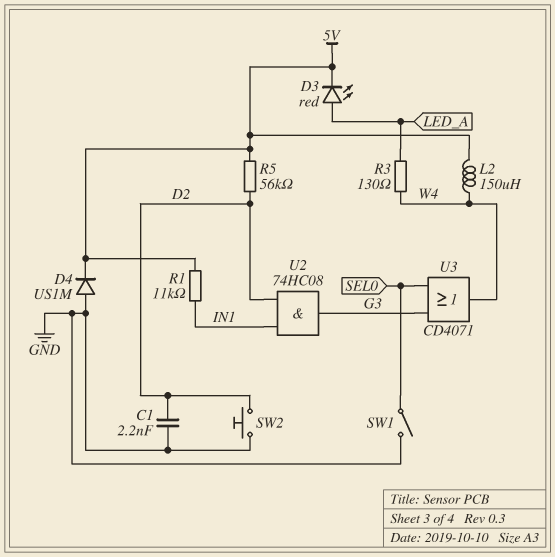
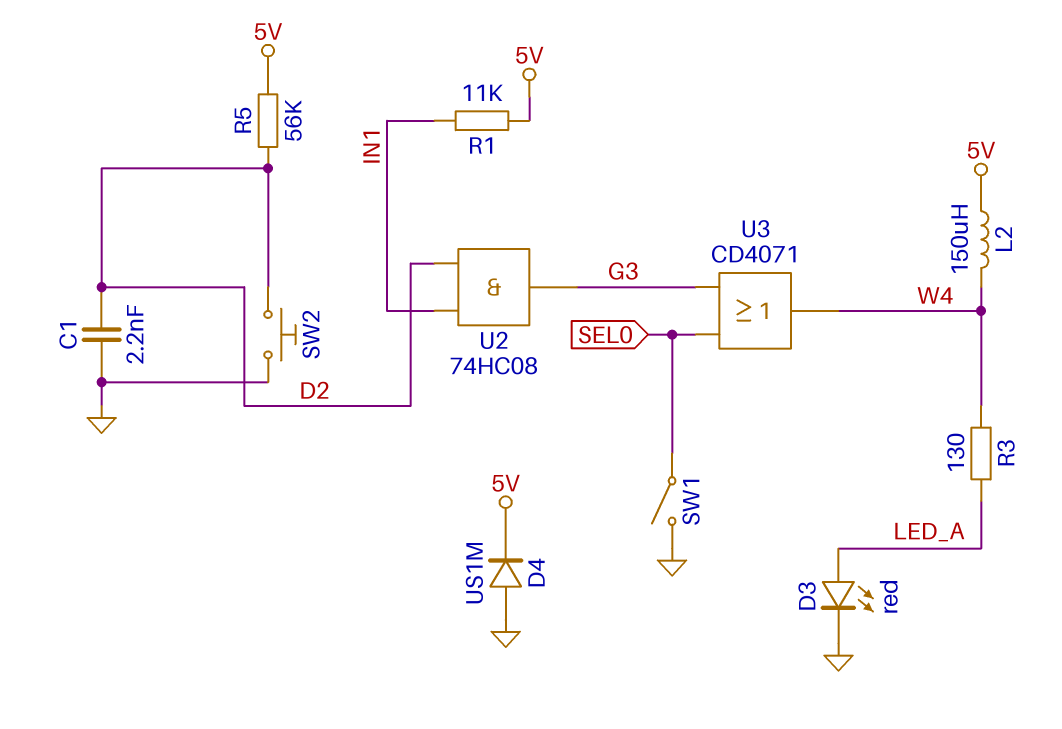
D3: LED red (A LED_A, K 5V) -> LED red (A LED_A, K GND)

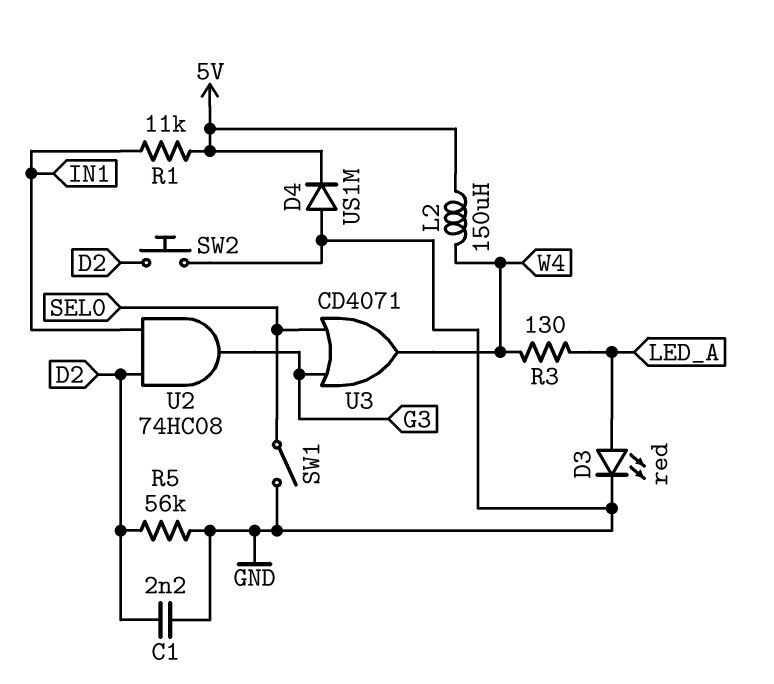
R5: 56k (5V, D2) -> 56k (D2, GND)

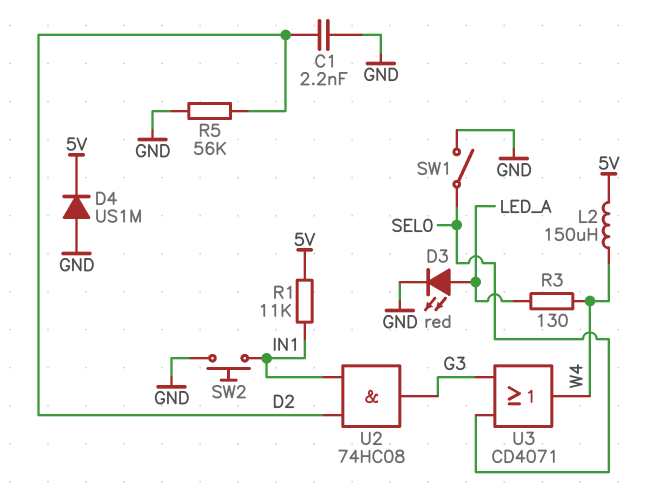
SW2: button (D2, GND) -> button (GND, IN1)

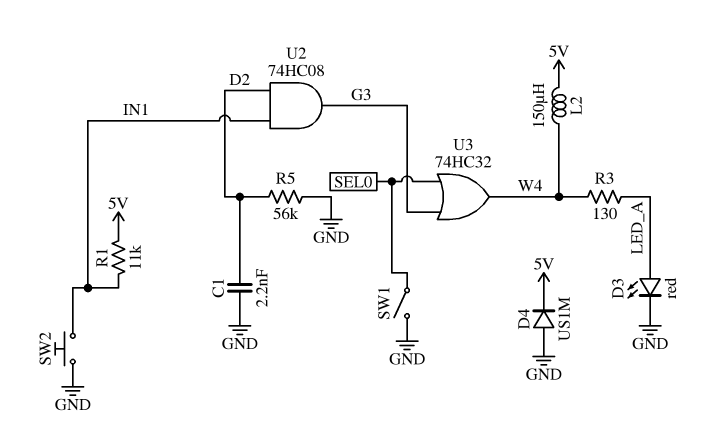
U3: OR CD4071 (in G3, in SEL0, out W4) -> OR 74HC32 (in G3, in SEL0, out W4)

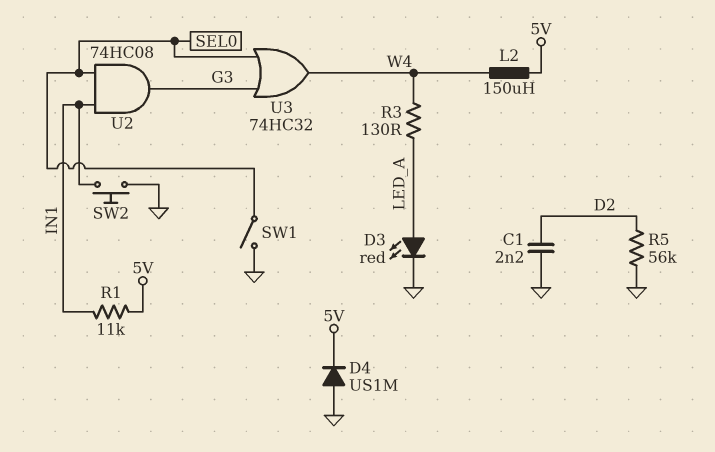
U2: AND 74HC08 (in D2, in IN1, out G3) -> AND 74HC08 (in IN1, in SEL0, out G3)

